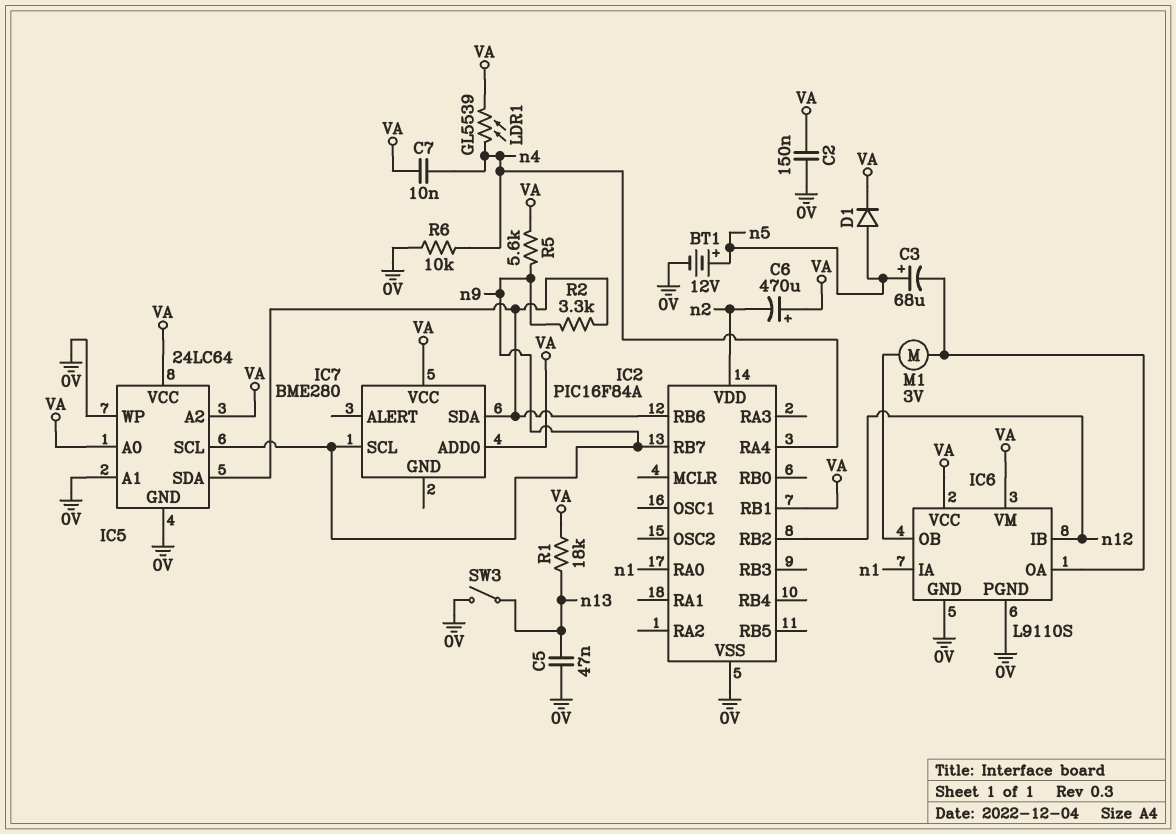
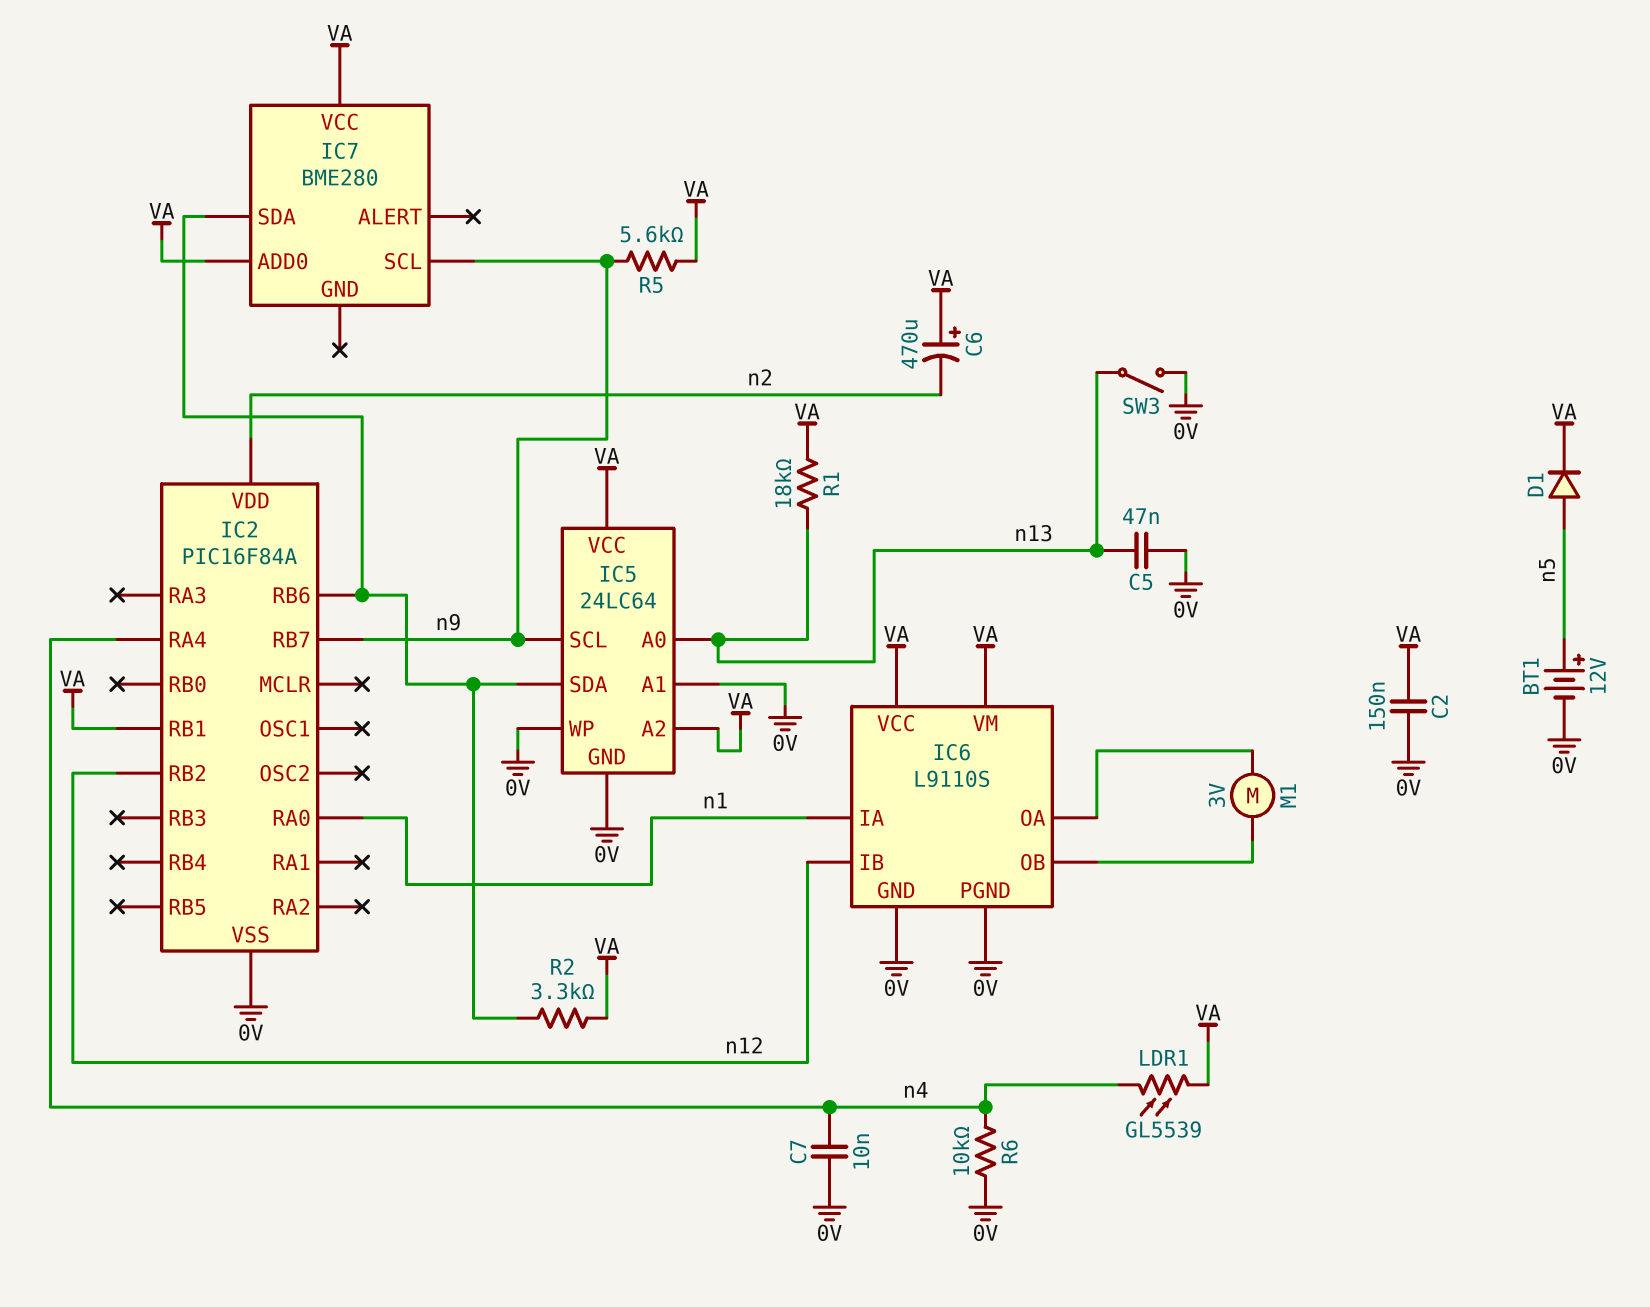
C3: 68uF (plus n5, minus IC6/OA) -> none
C7: 10nF (VA, n4) -> 10nF (0V, n4)
IC5 pin A0: VA -> n13
R2: 3.3k (IC2/RB6, n9) -> 3.3k (IC2/RB6, VA)

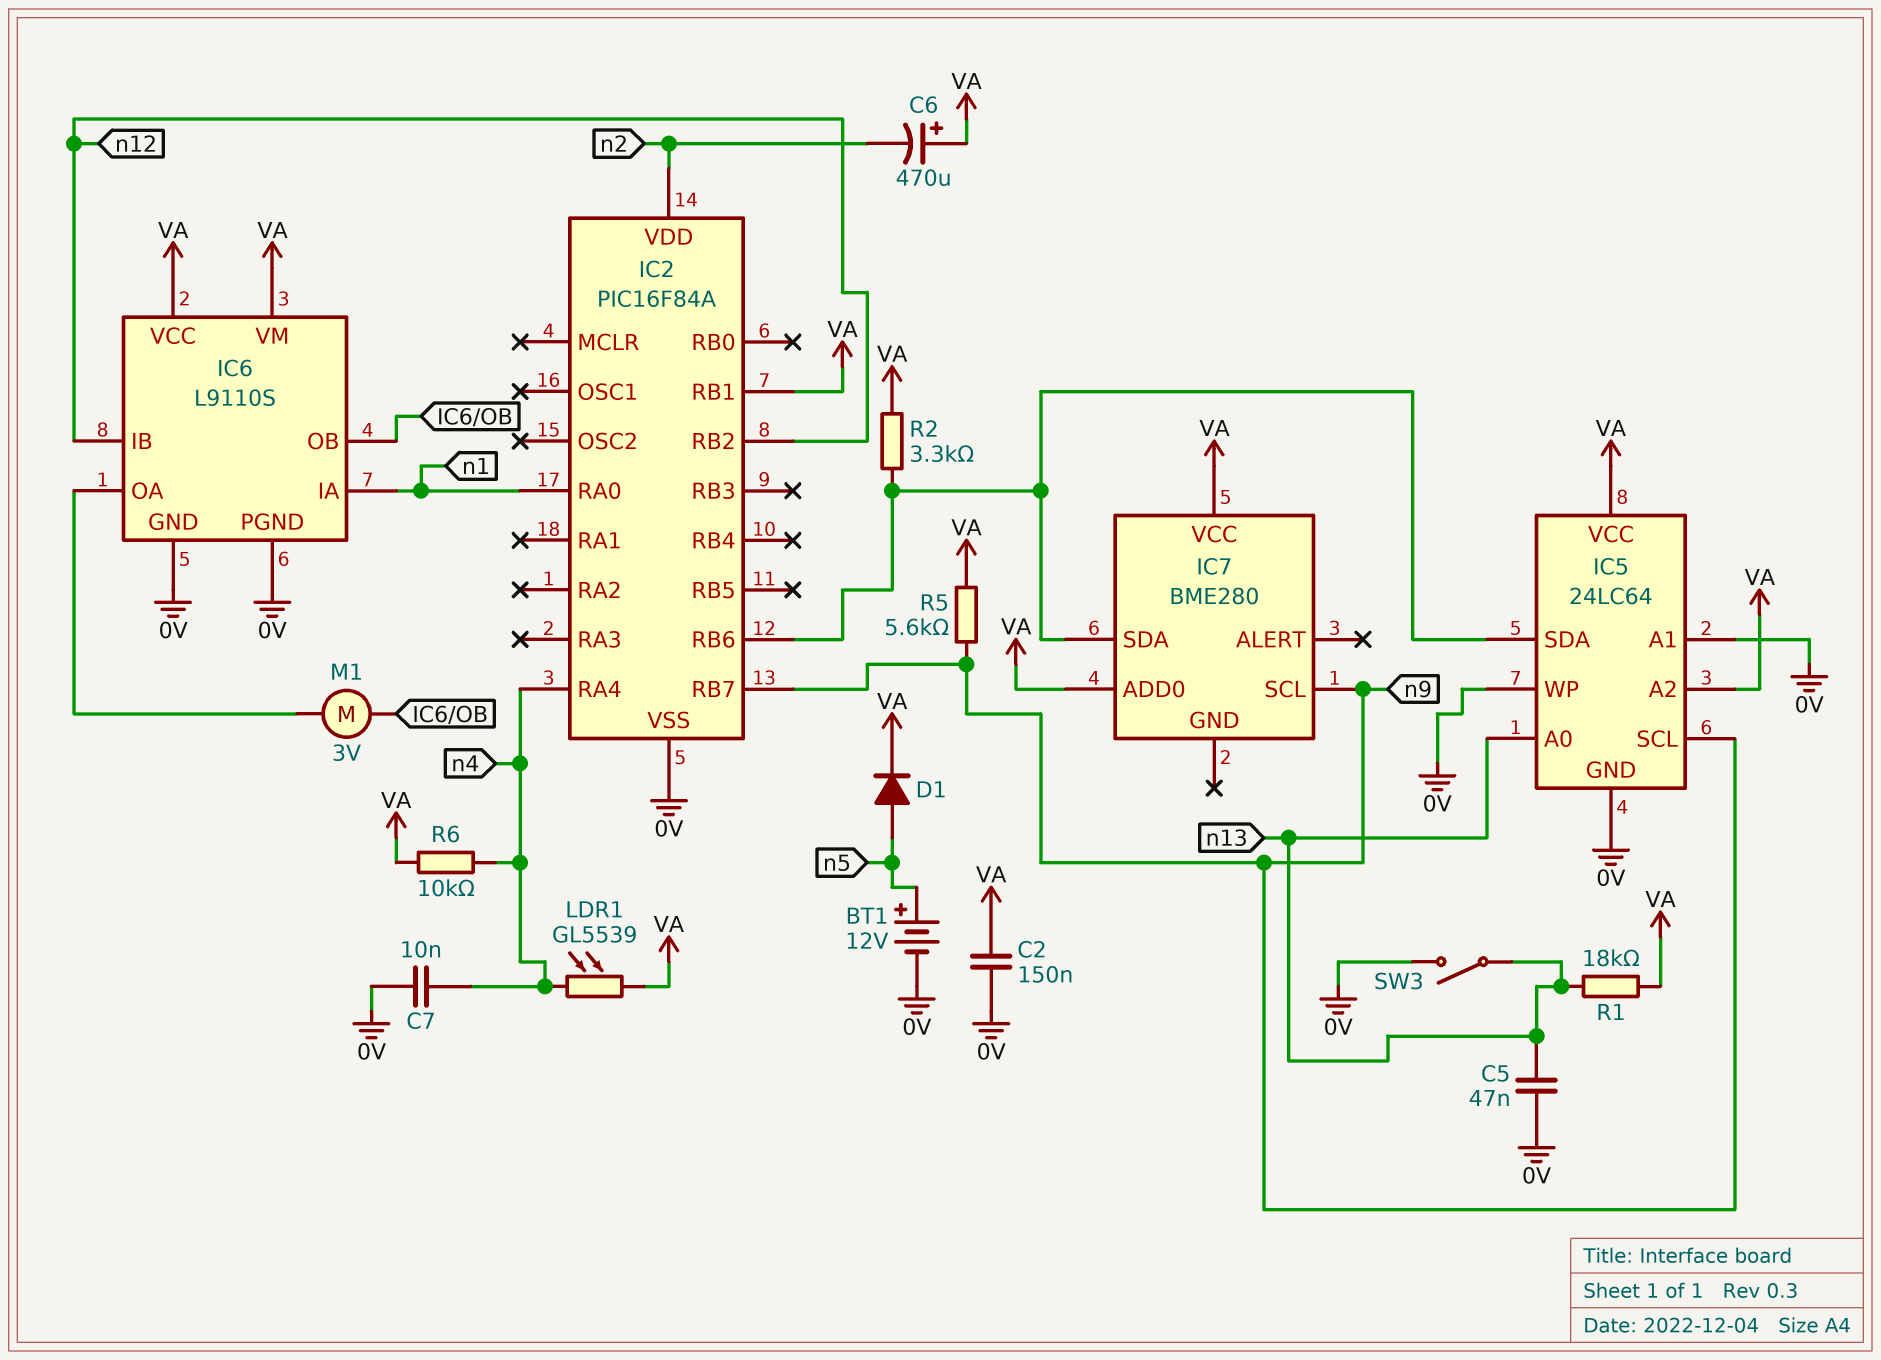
R6: 10k (0V, n4) -> 10k (VA, n4)

